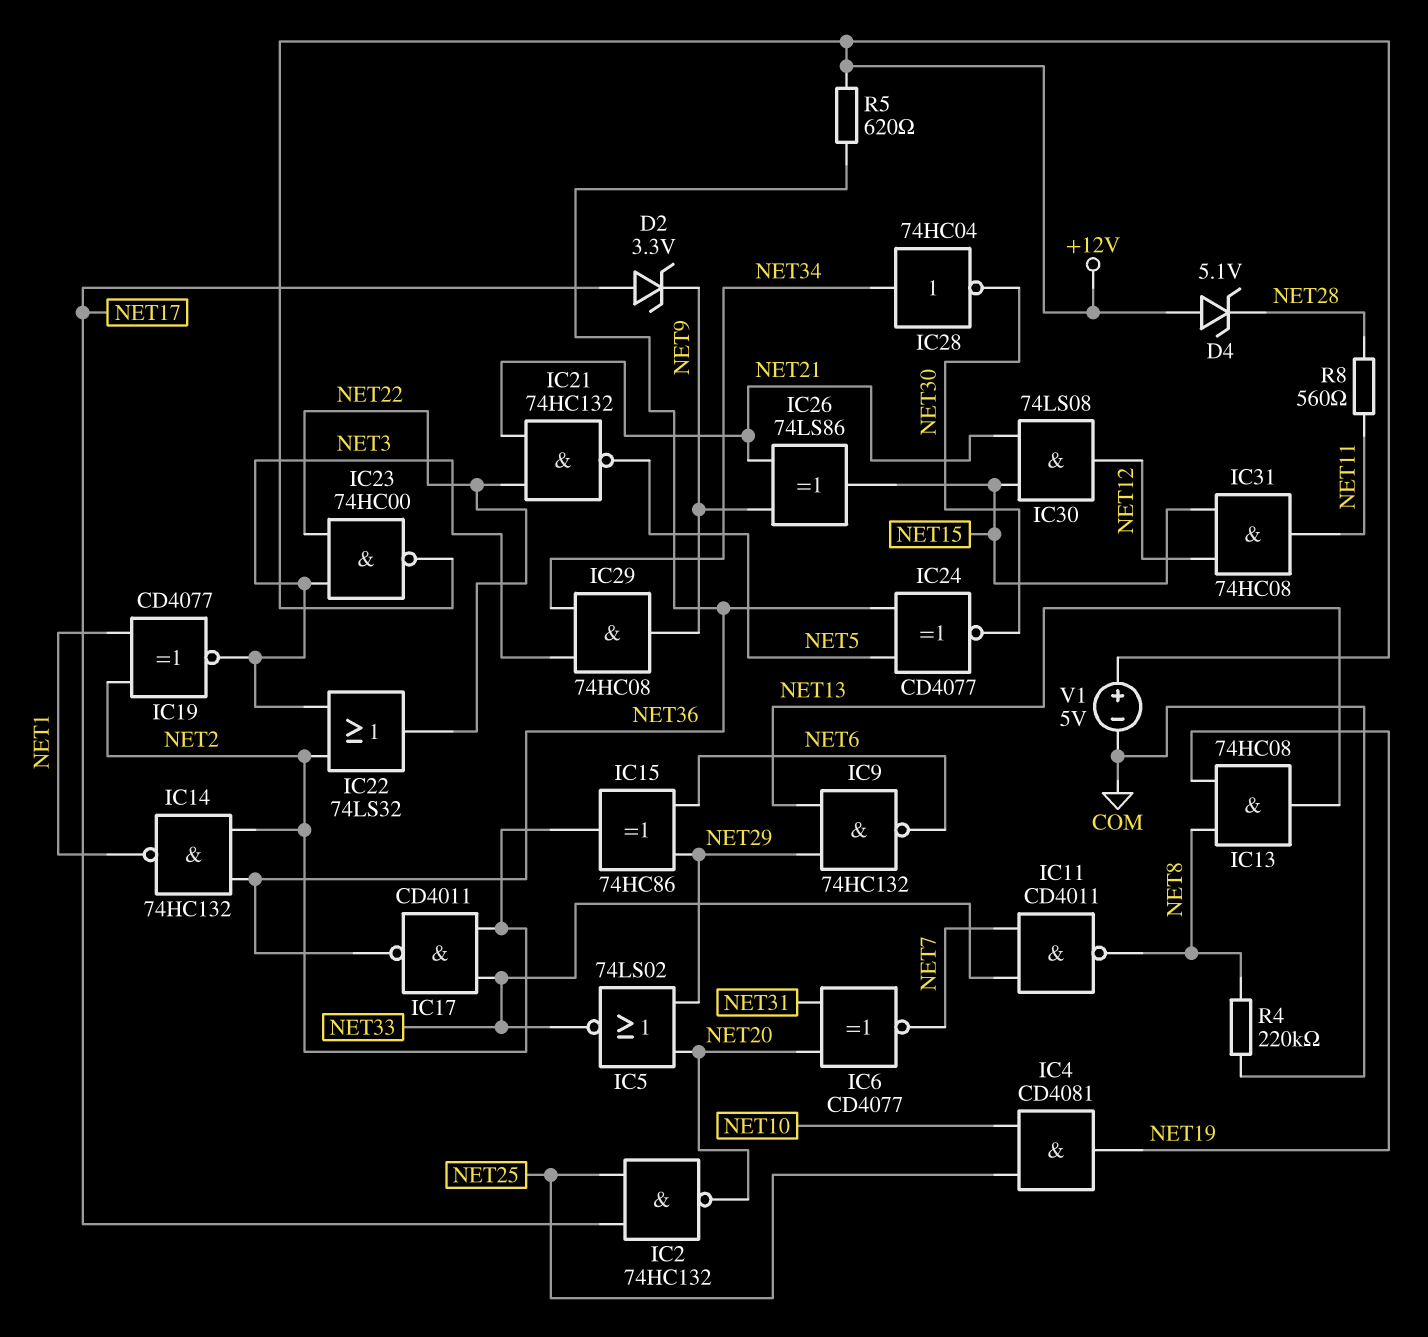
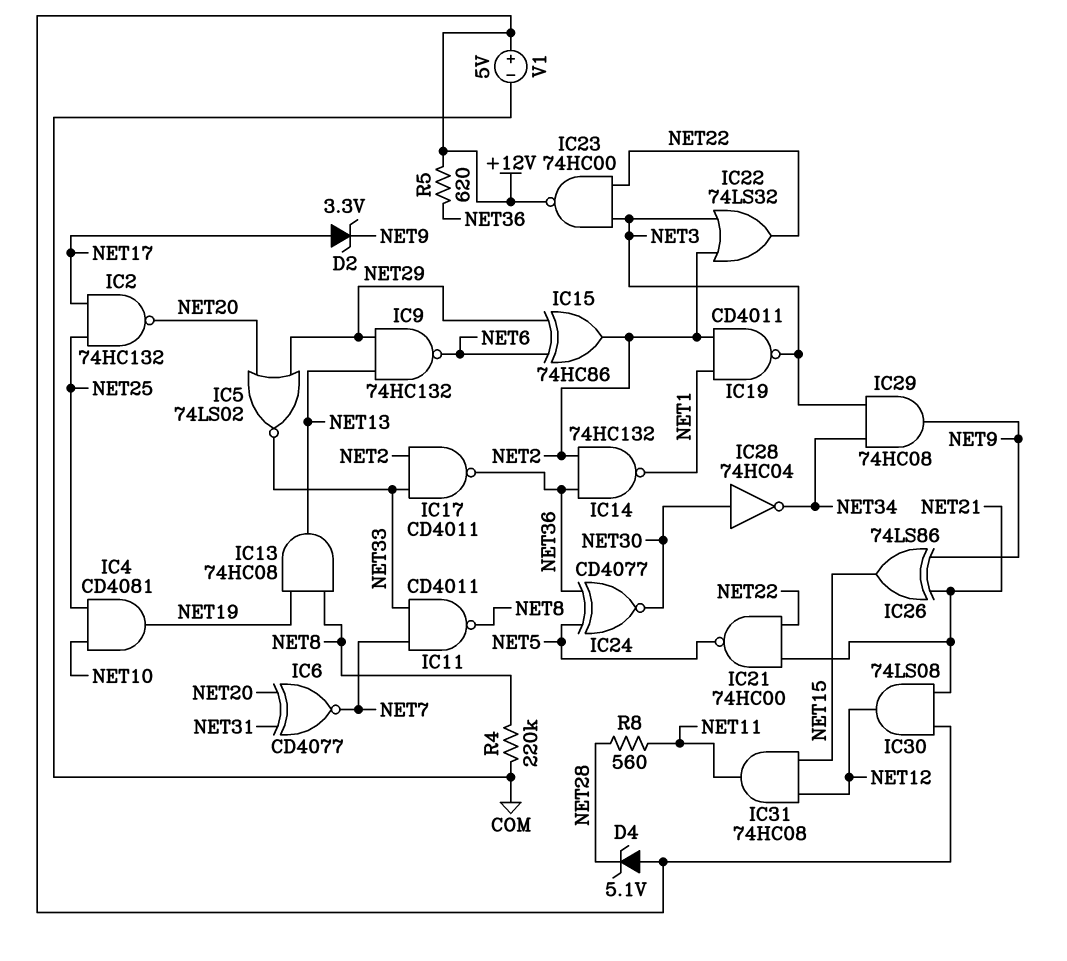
IC19: XNOR CD4077 (in NET1, in NET2, out NET3) -> NAND CD4011 (in NET1, in NET2, out NET3)
IC21: NAND 74HC132 (in NET21, in NET22, out NET5) -> NAND 74HC00 (in NET21, in NET22, out NET5)
IC28: NOT 74HC04 (in NET34, out NET30) -> NOT 74HC04 (in NET30, out NET34)
IC30: AND 74LS08 (in NET15, in NET21, out NET12) -> AND 74LS08 (in +12V, in NET21, out NET12)

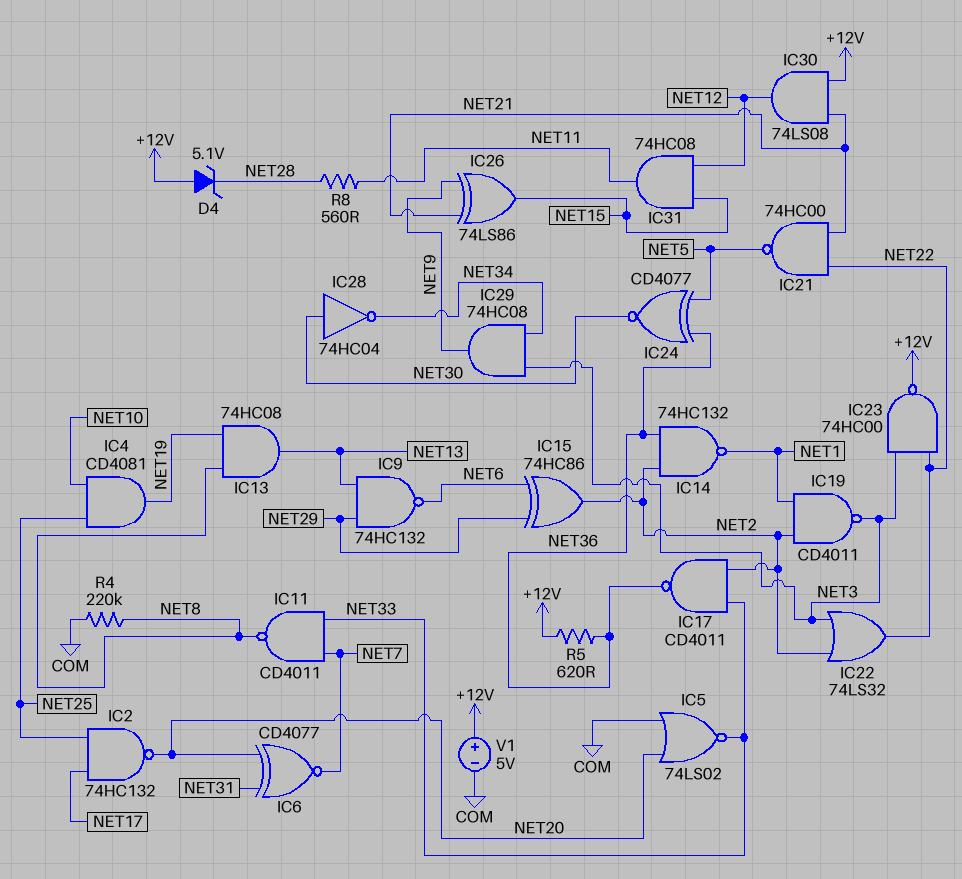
D2: zener 3.3V (A NET17, K NET9) -> none
IC5: NOR 74LS02 (in NET20, in NET29, out NET33) -> NOR 74LS02 (in COM, in NET20, out NET33)

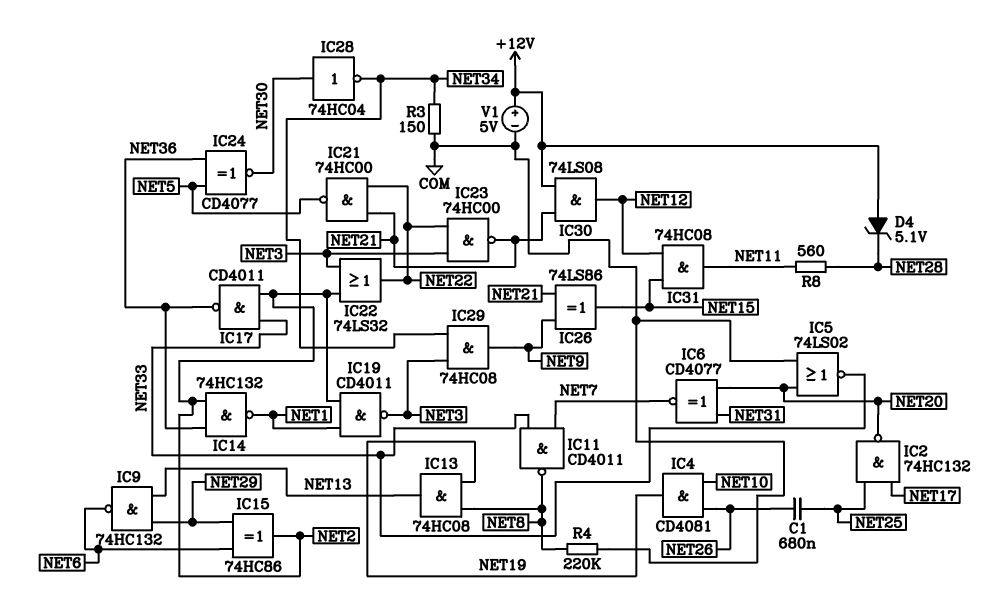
C1: none -> 680nF (NET25, NET26)
IC4: AND CD4081 (in NET10, in NET25, out NET19) -> AND CD4081 (in NET10, in NET26, out NET19)
IC23: NAND 74HC00 (in NET3, in NET22, out +12V) -> NAND 74HC00 (in NET3, in NET22, out NET21)
R3: none -> 150 (COM, NET34)
R5: 620 (+12V, NET36) -> none

